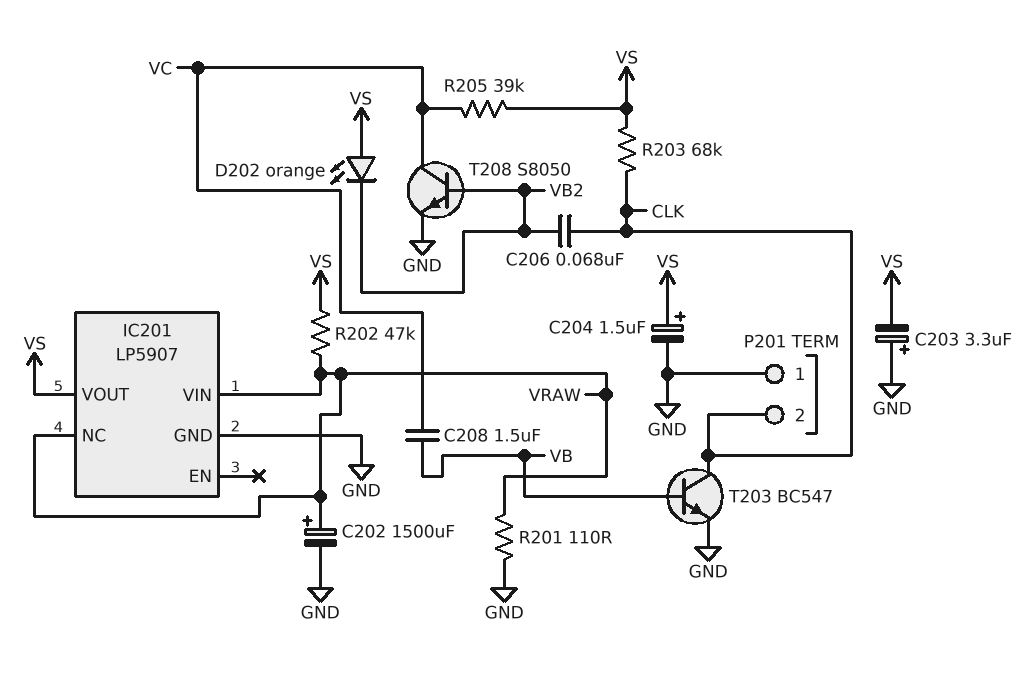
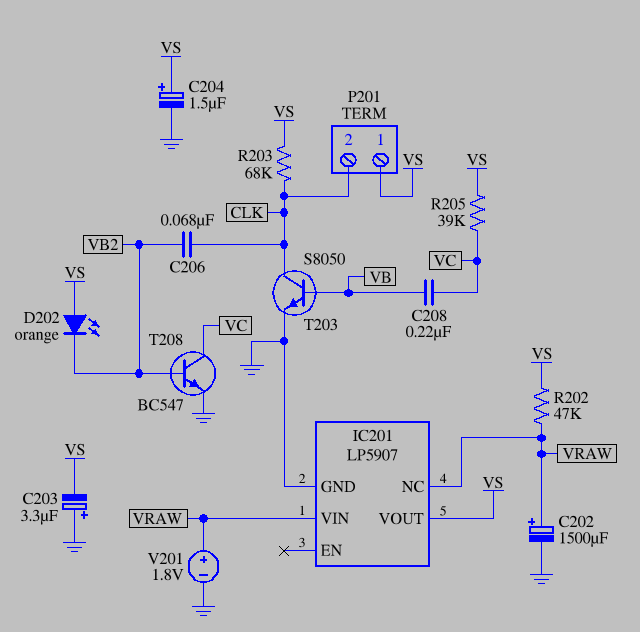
C208: 1.5uF (VB, VC) -> 220nF (VB, VC)
P201 pin 1: GND -> VS
R201: 110 (GND, VRAW) -> none
T203: NPN BC547 (B VB, C CLK, E GND) -> NPN S8050 (B VB, C CLK, E GND)
T208: NPN S8050 (B VB2, C VC, E GND) -> NPN BC547 (B VB2, C VC, E GND)
V201: none -> 1.8V (plus VRAW, minus GND)

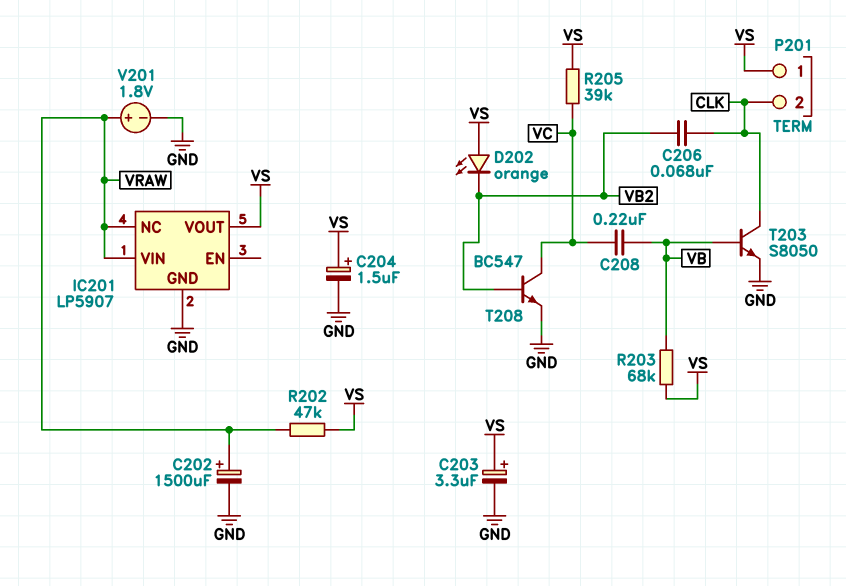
C203: 3.3uF (plus GND, minus VS) -> 3.3uF (plus VS, minus GND)
R203: 68k (CLK, VS) -> 68k (VB, VS)

